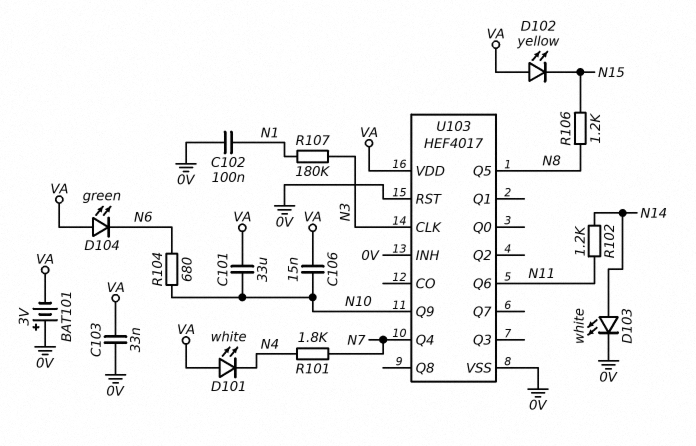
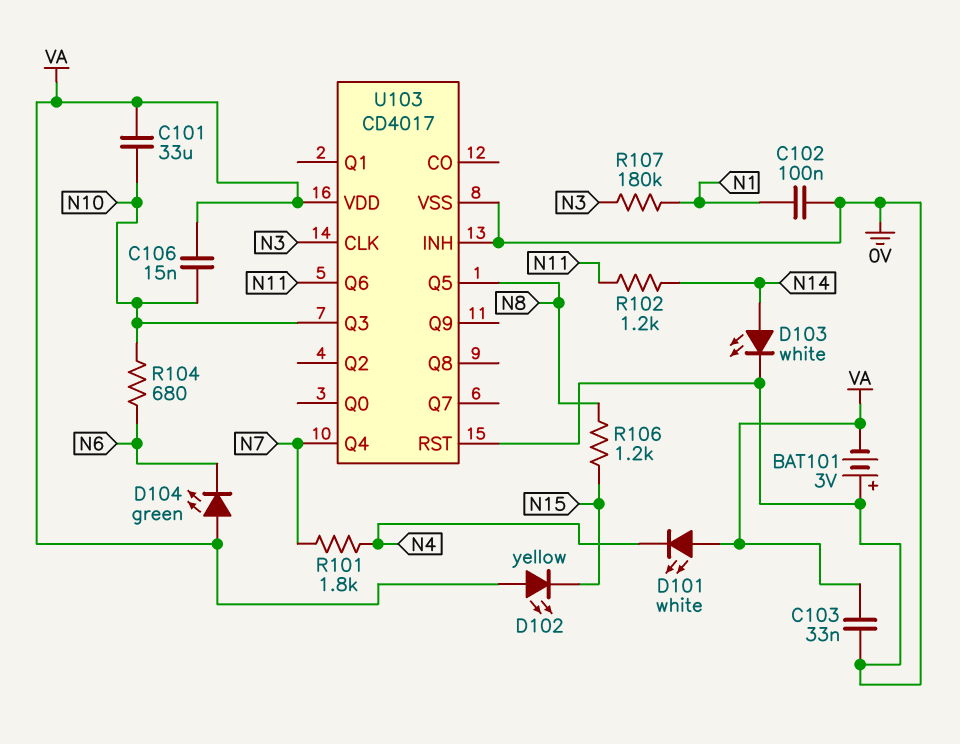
U103: HEF4017 -> CD4017
U103 pin Q3: none -> N10
U103 pin Q9: N10 -> none

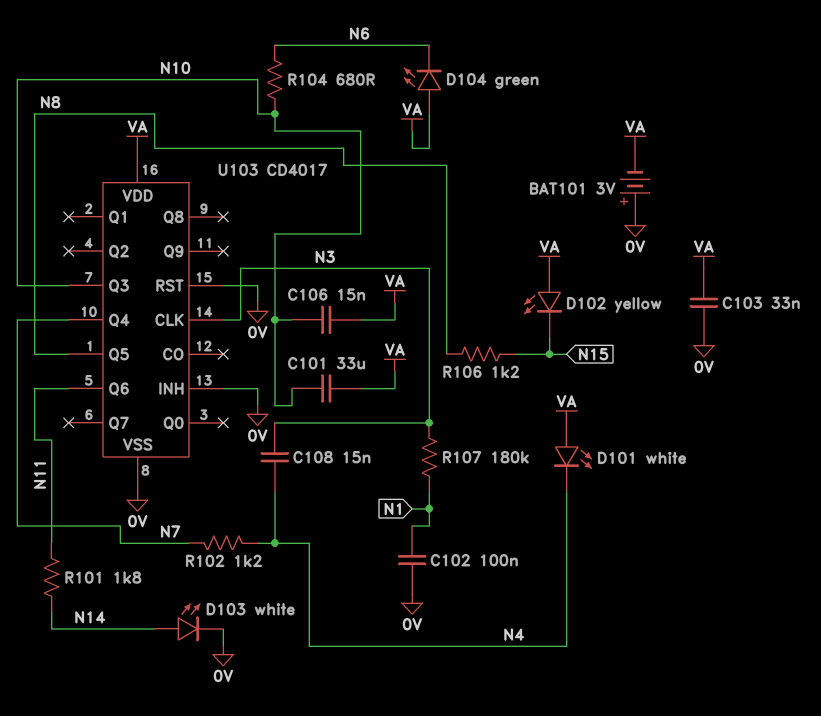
C108: none -> 15nF (N3, N4)
R101: 1.8k (N4, N7) -> 1.8k (N11, N14)
R102: 1.2k (N11, N14) -> 1.2k (N4, N7)

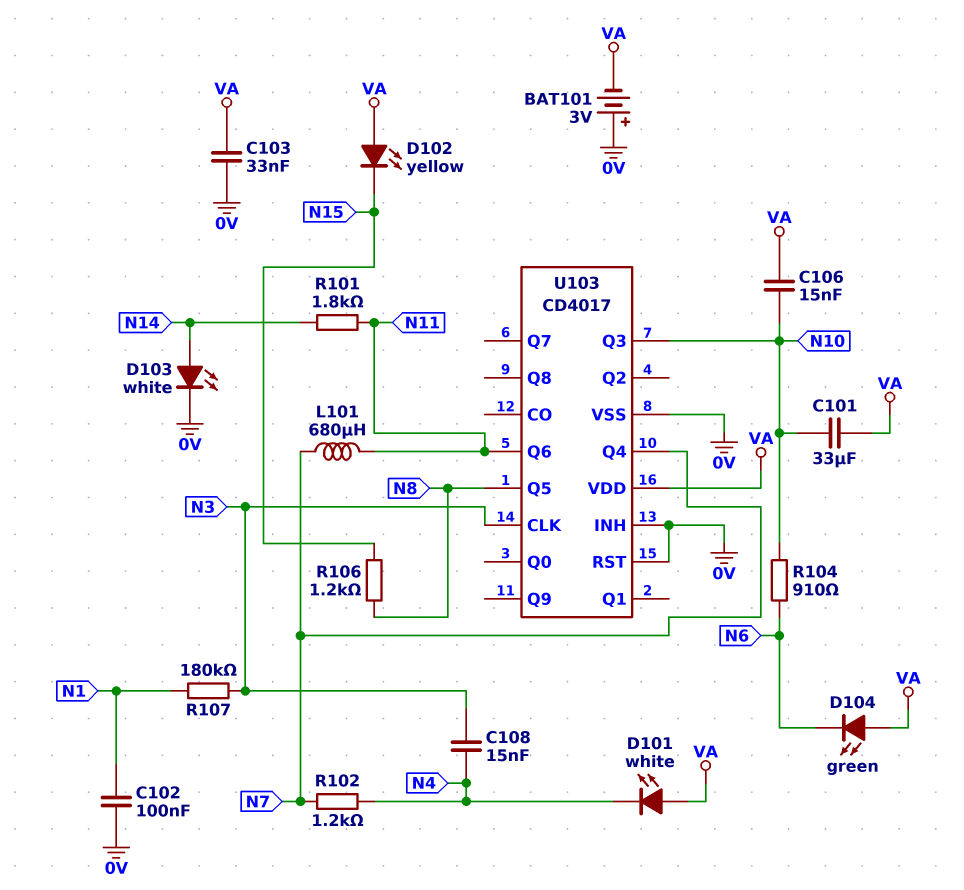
L101: none -> 680uH (N7, N11)
R104: 680 (N6, N10) -> 910 (N6, N10)

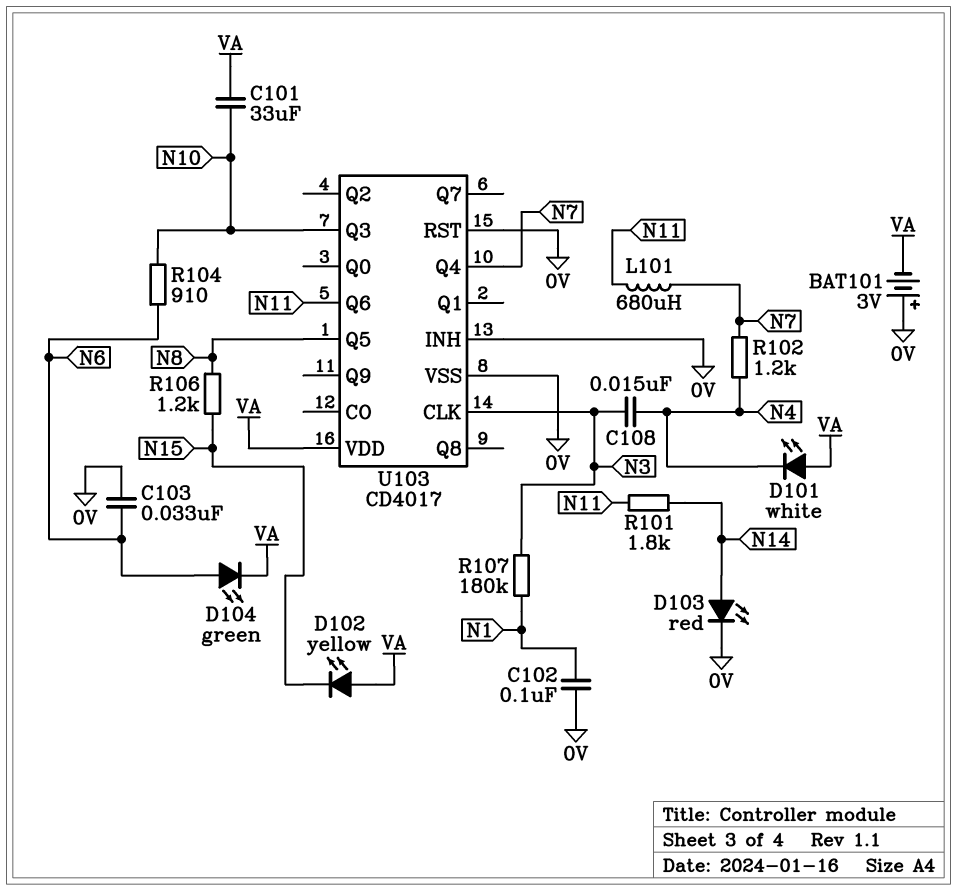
C103: 33nF (0V, VA) -> 33nF (0V, N6)
C106: 15nF (N10, VA) -> none
D103: LED white (A N14, K 0V) -> LED red (A N14, K 0V)
D104: LED green (A VA, K N6) -> LED green (A N6, K VA)

